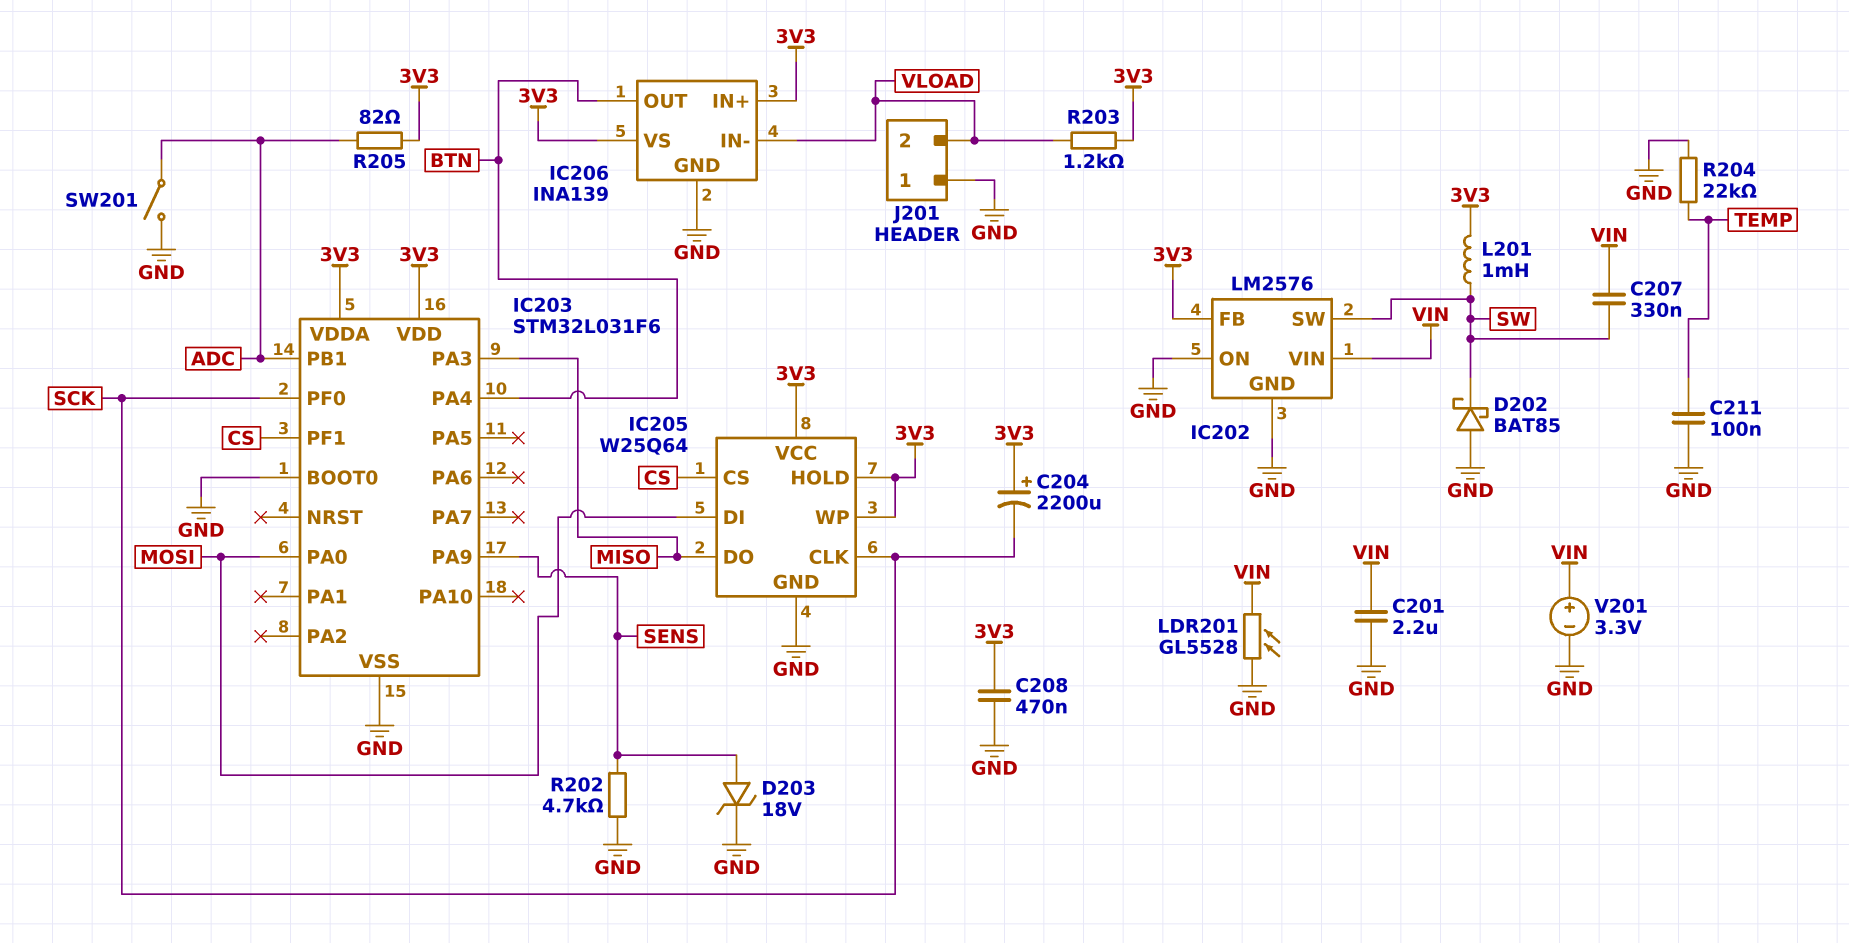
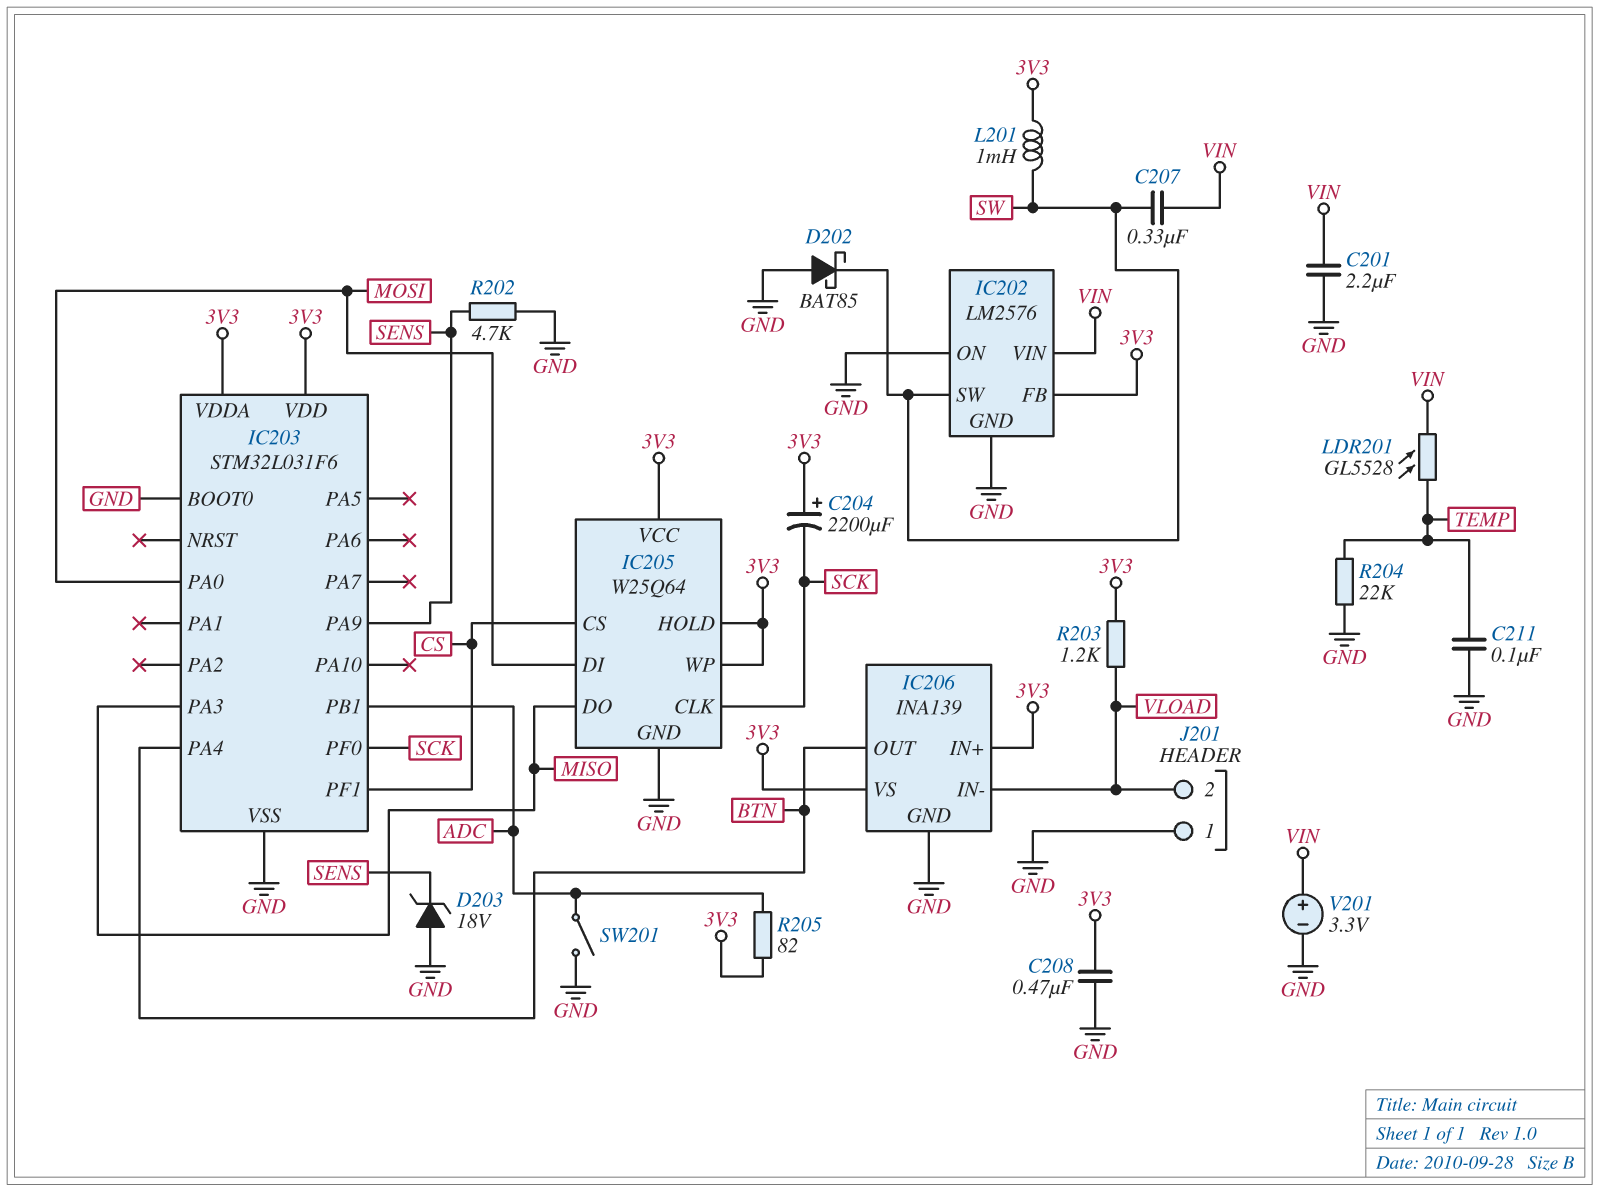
D203: zener 18V (A SENS, K GND) -> zener 18V (A GND, K SENS)
LDR201: GL5528 (GND, VIN) -> GL5528 (TEMP, VIN)

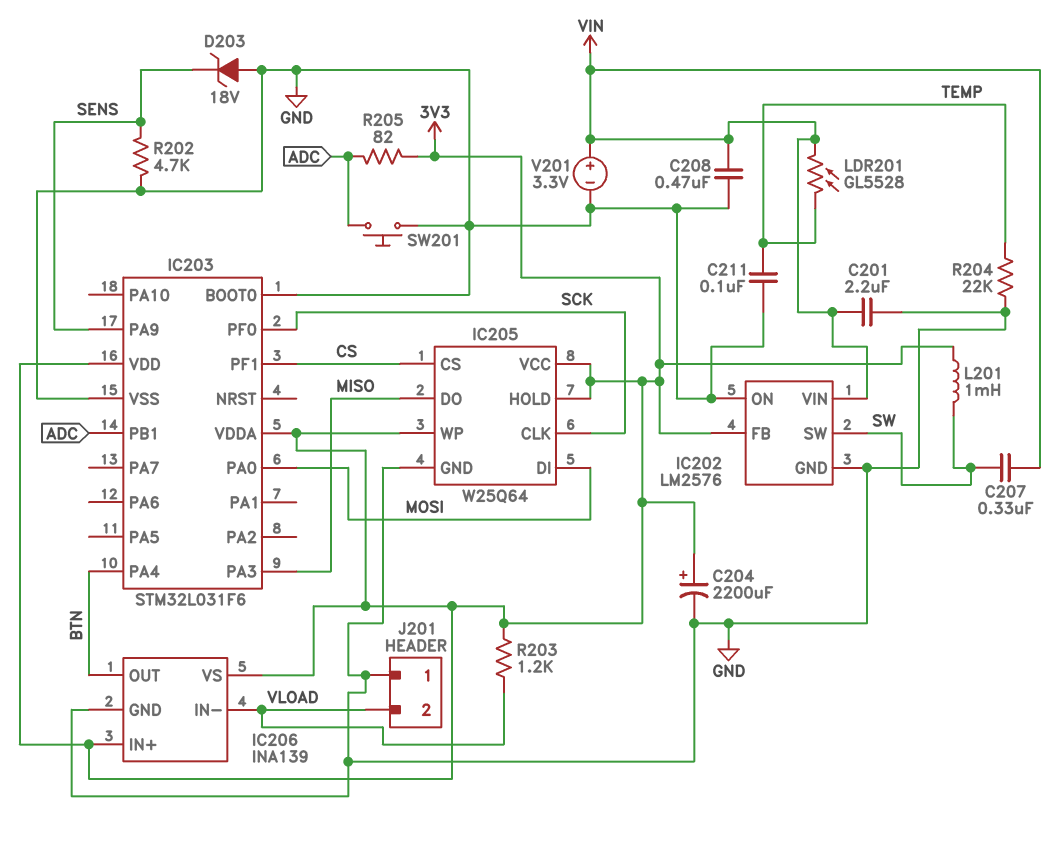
C204: 2200uF (plus 3V3, minus SCK) -> 2200uF (plus 3V3, minus GND)
C208: 470nF (3V3, GND) -> 470nF (GND, VIN)
D202: schottky BAT85 (A GND, K SW) -> none
SW201: switch (ADC, GND) -> button (ADC, GND)

